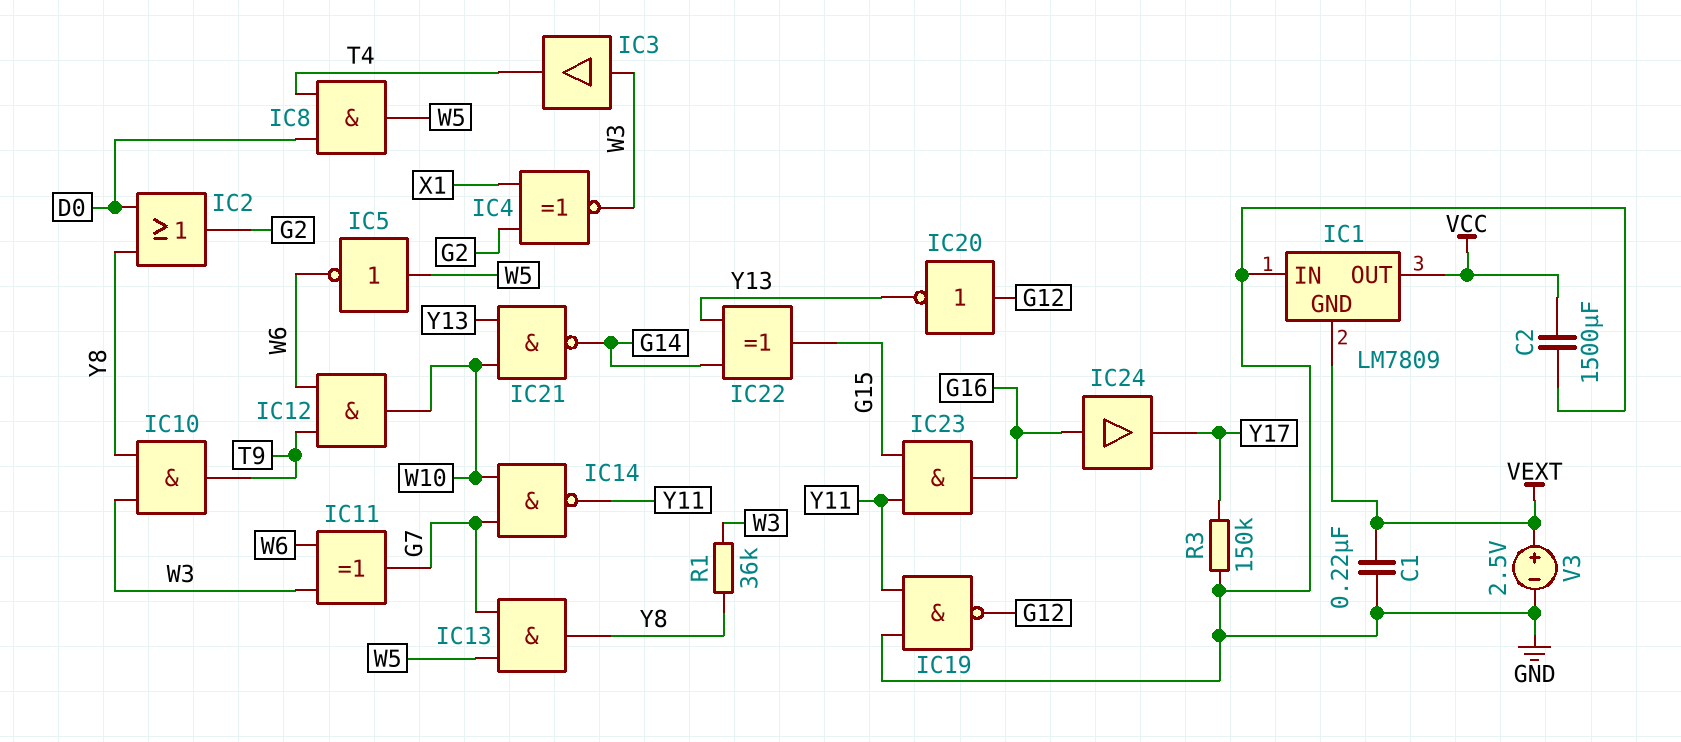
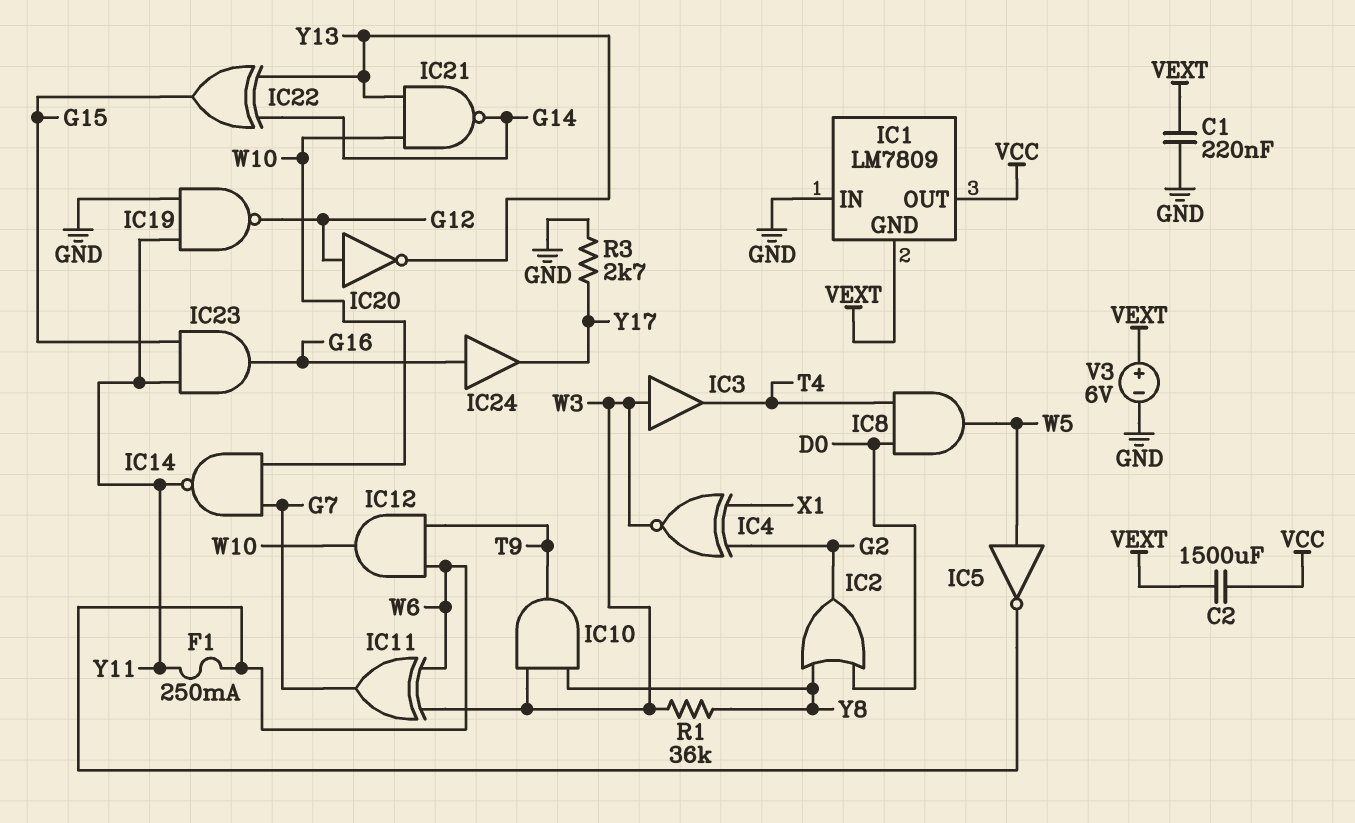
C2: 1500uF (GND, VCC) -> 1500uF (VCC, VEXT)
F1: none -> 250mA (W6, Y11)
IC13: AND (in G7, in W5, out Y8) -> none
R3: 150k (GND, Y17) -> 2.7k (GND, Y17)
V3: 2.5V (plus VEXT, minus GND) -> 6V (plus VEXT, minus GND)

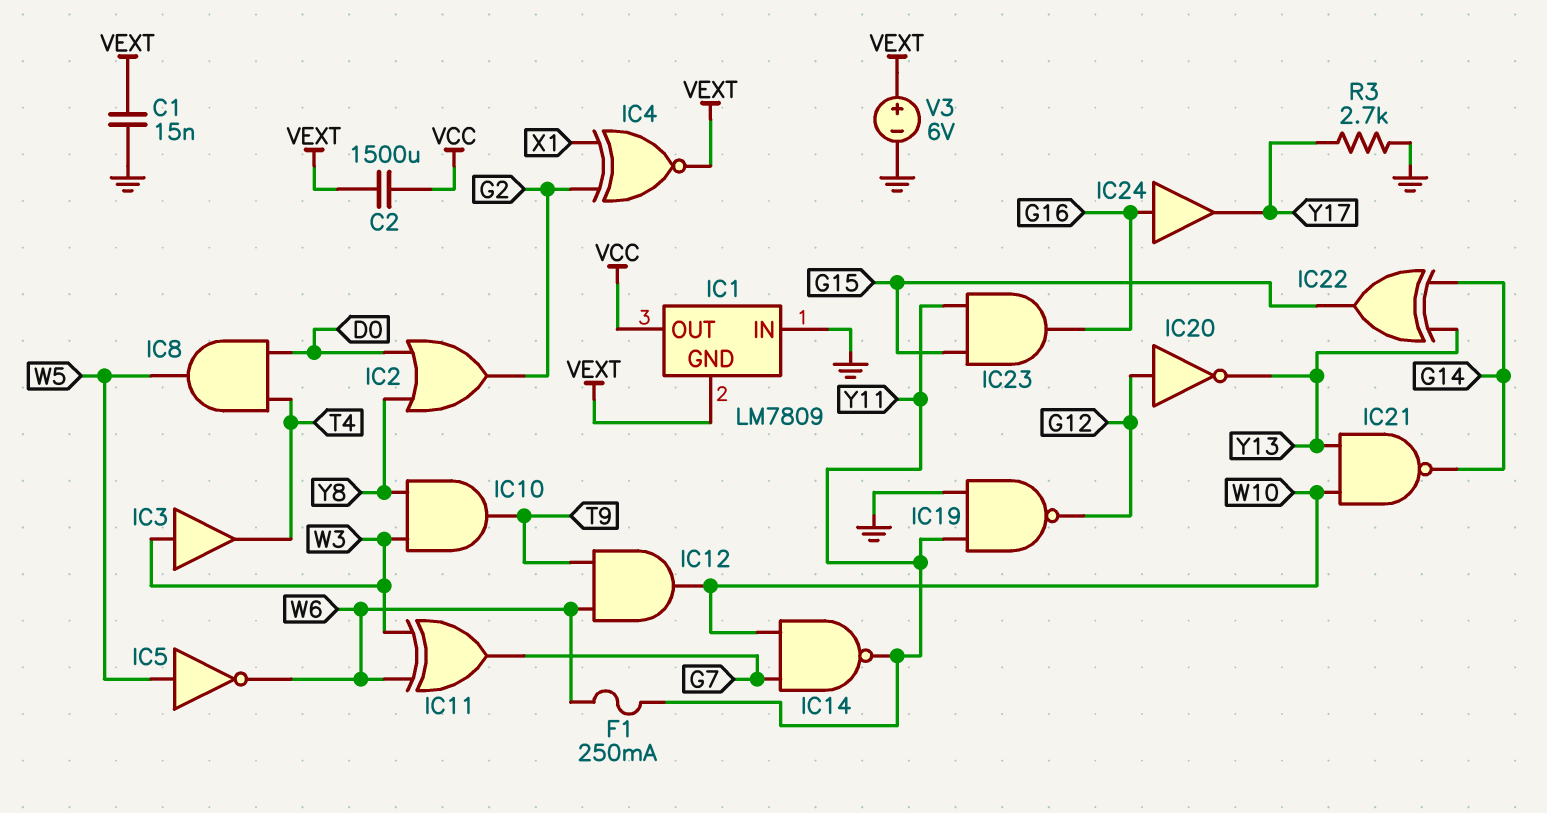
C1: 220nF (GND, VEXT) -> 15nF (GND, VEXT)
IC4: XNOR (in G2, in X1, out W3) -> XNOR (in G2, in X1, out VEXT)
R1: 36k (W3, Y8) -> none

